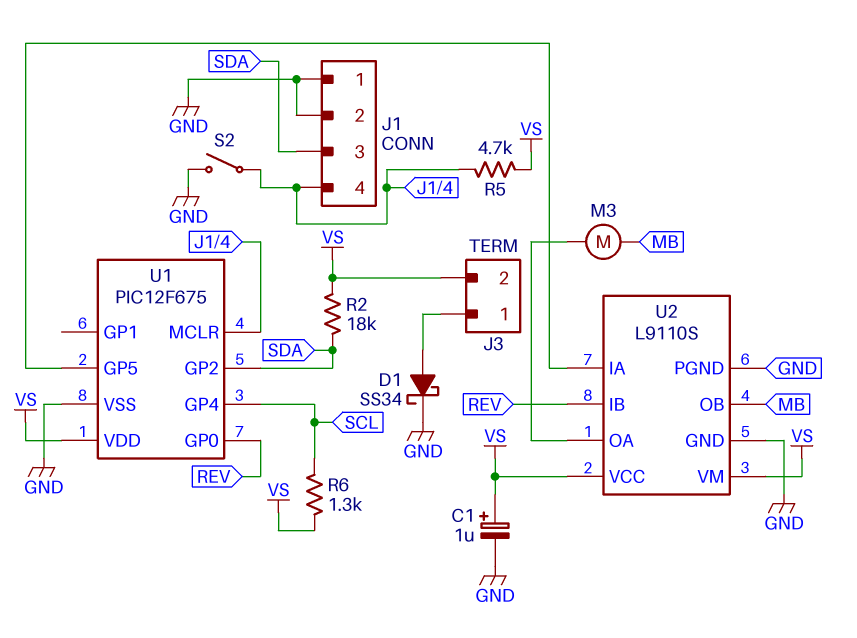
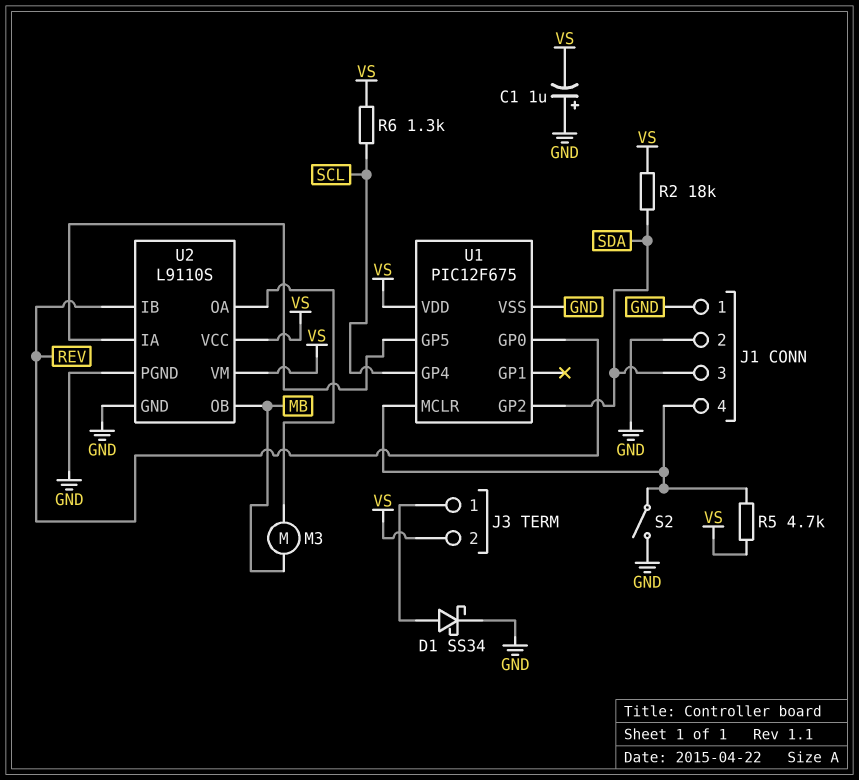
C1: 1uF (plus VS, minus GND) -> 1uF (plus GND, minus VS)

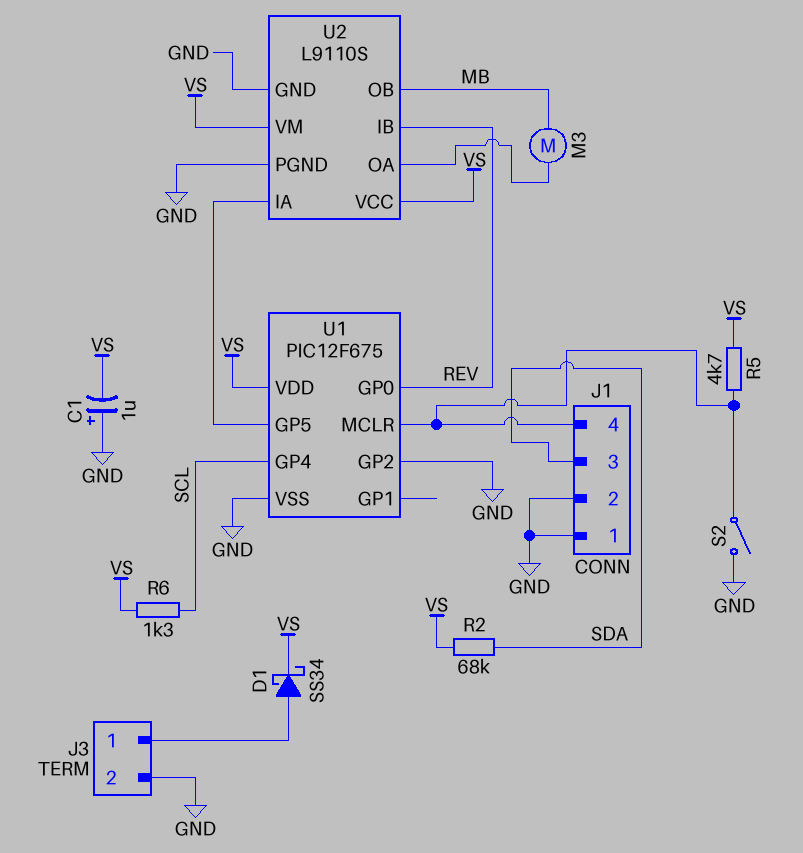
D1: schottky SS34 (A J3/1, K GND) -> schottky SS34 (A J3/1, K VS)
J3 pin 2: VS -> GND
R2: 18k (SDA, VS) -> 68k (SDA, VS)
U1 pin GP2: SDA -> GND

